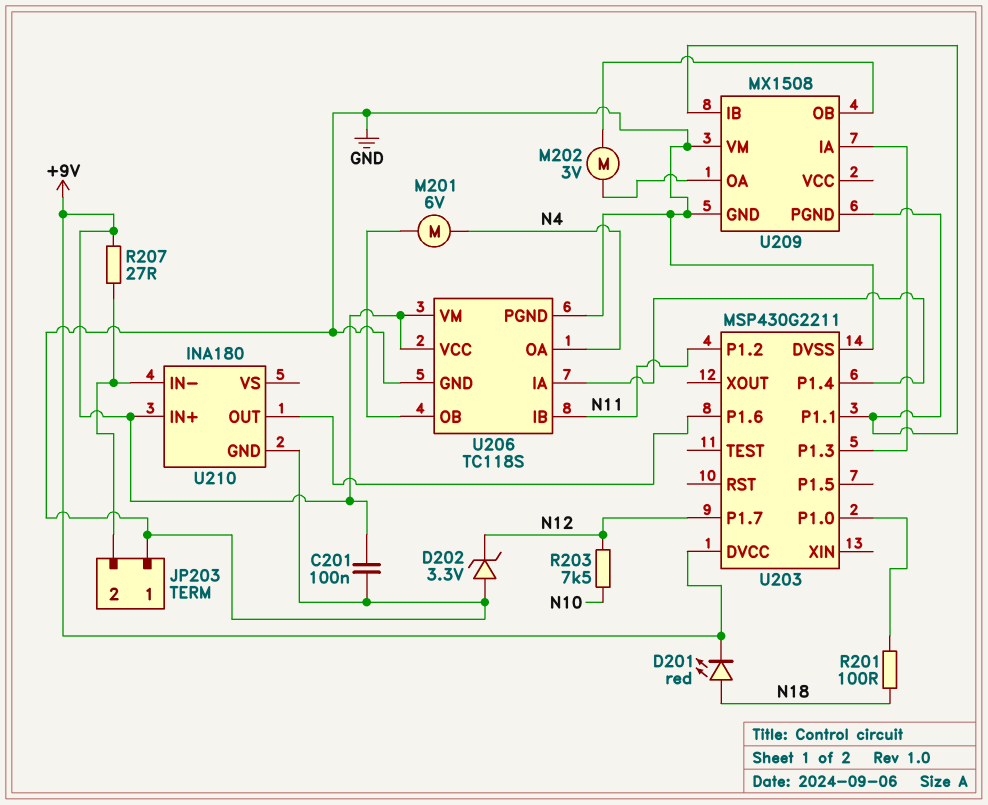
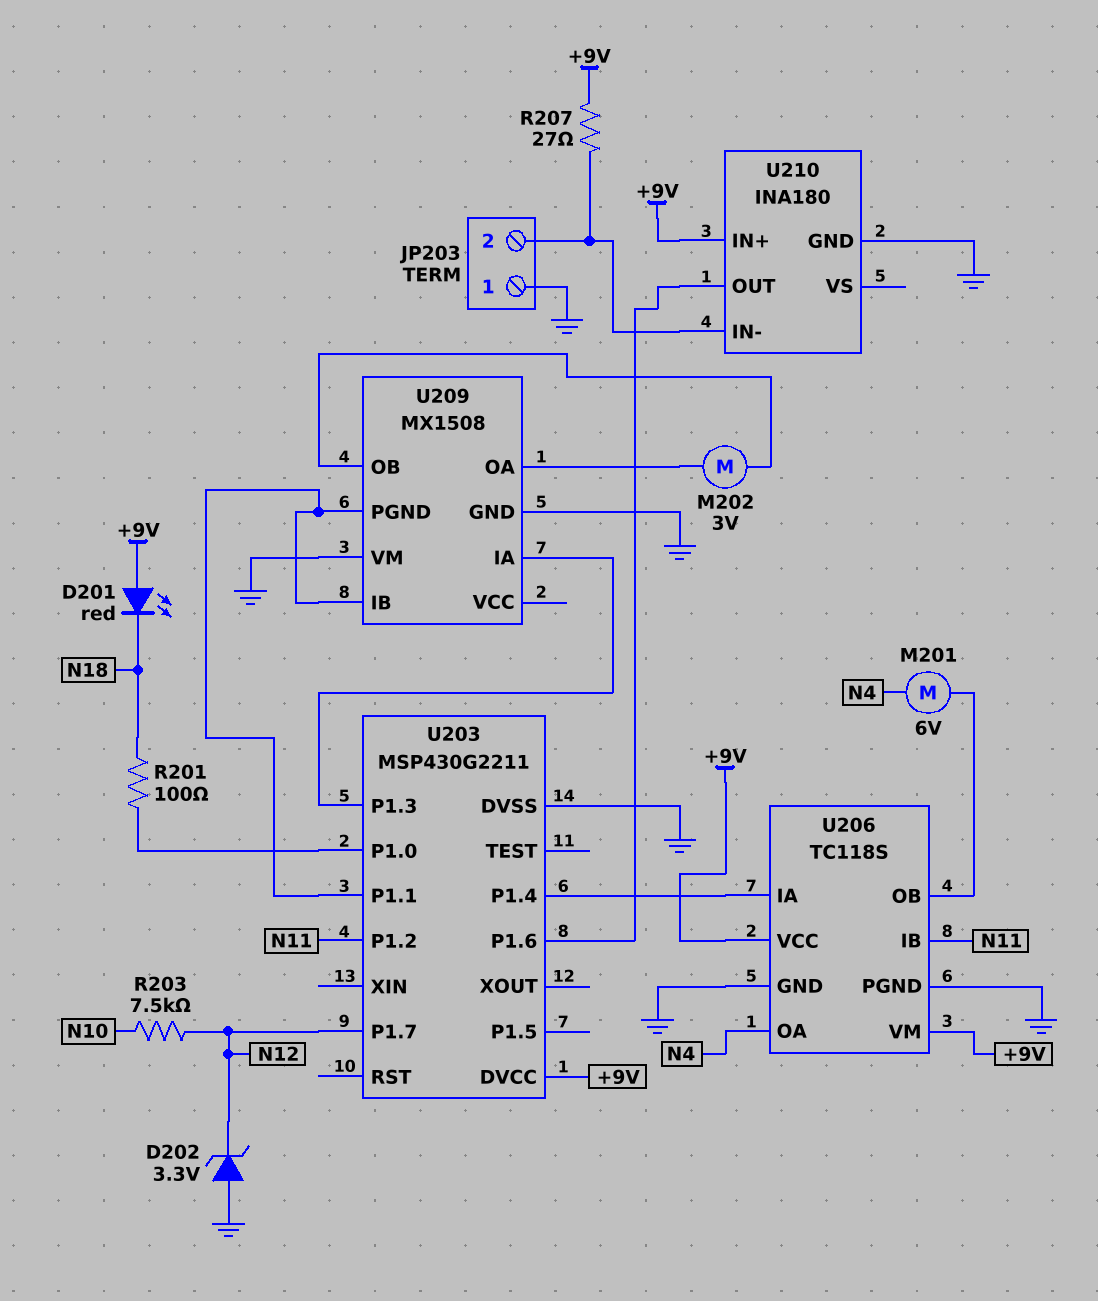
C201: 100nF (+9V, GND) -> none
D201: LED red (A N18, K +9V) -> LED red (A +9V, K N18)

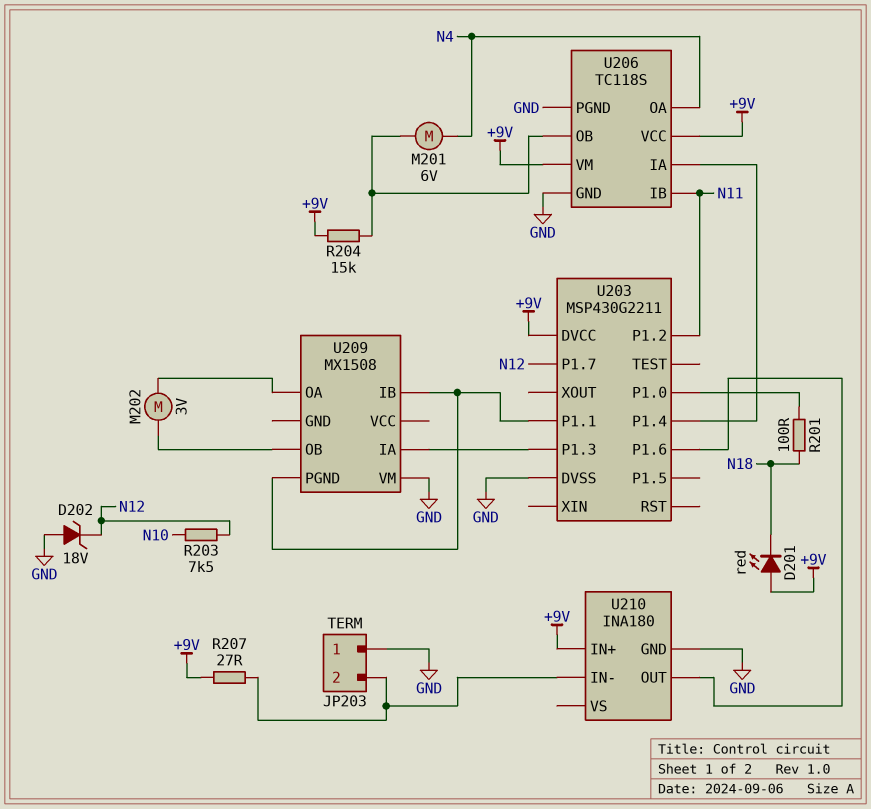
D202: zener 3.3V (A GND, K N12) -> zener 18V (A GND, K N12)
R204: none -> 15k (+9V, U206/OB)
U209 pin GND: GND -> none

